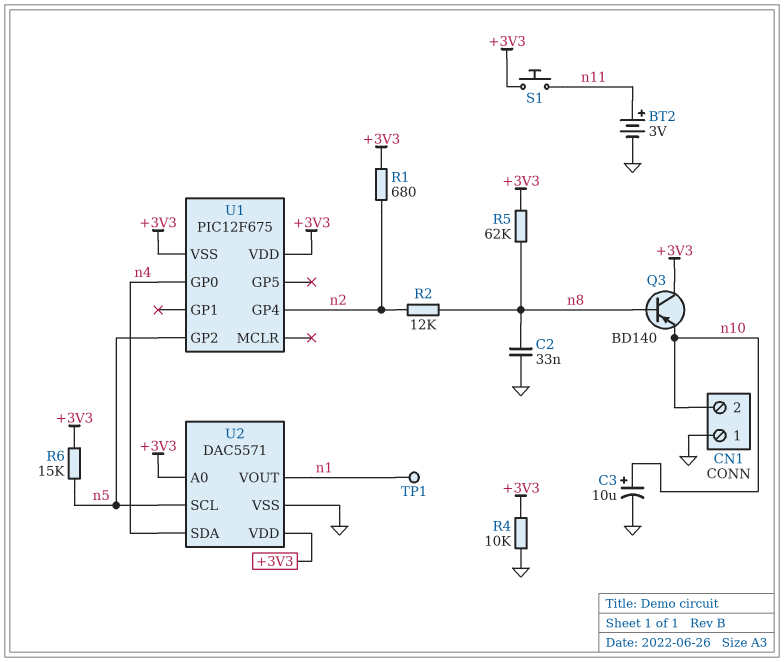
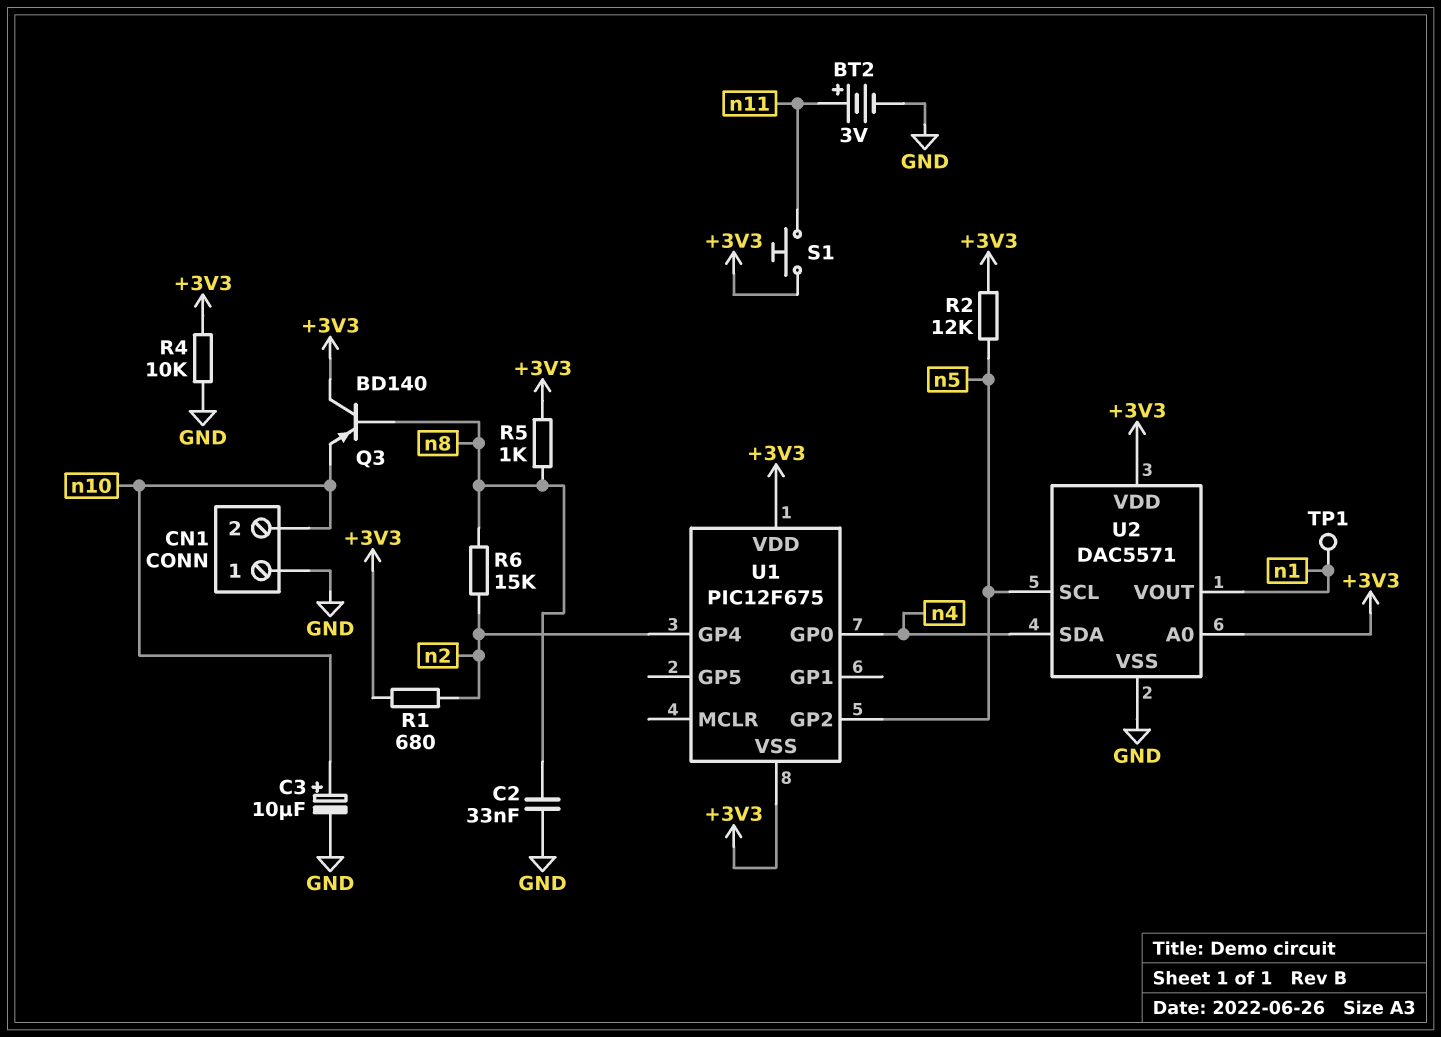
R2: 12k (n2, n8) -> 12k (+3V3, n5)
R5: 62k (+3V3, n8) -> 1k (+3V3, n8)
R6: 15k (+3V3, n5) -> 15k (n2, n8)

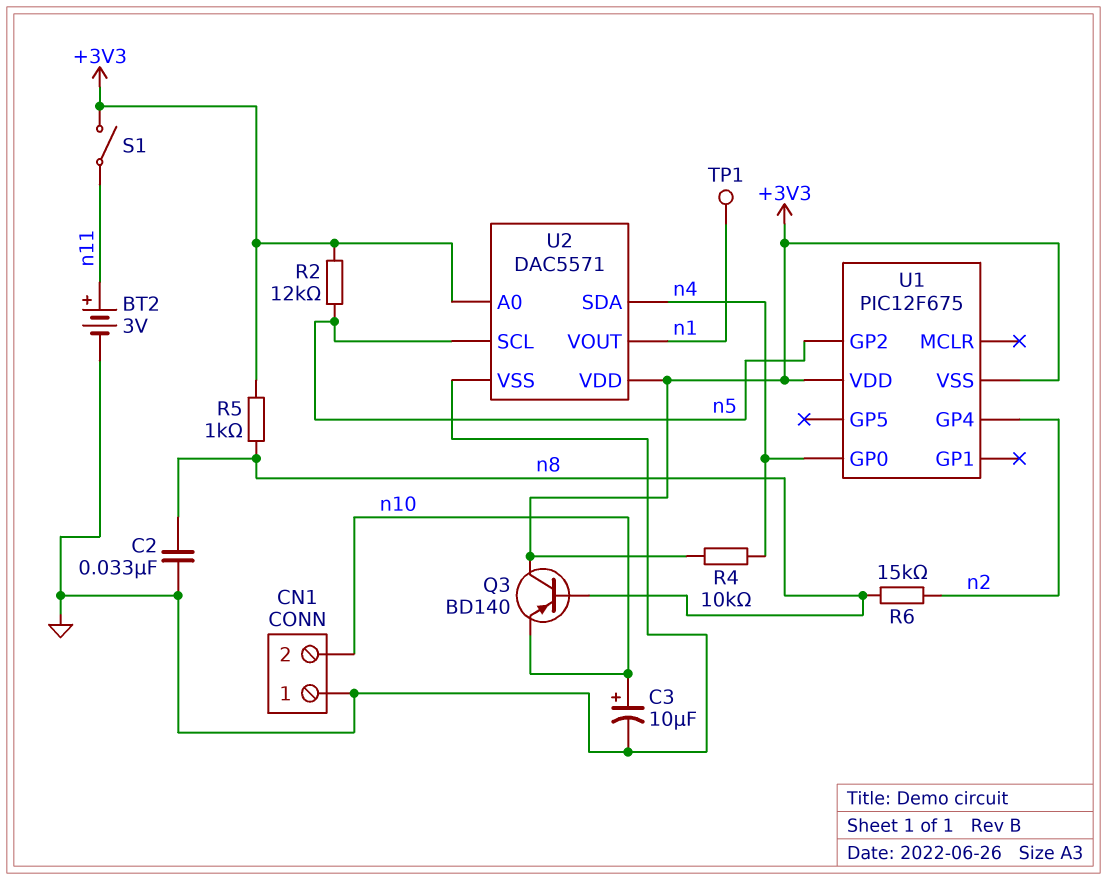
R1: 680 (+3V3, n2) -> none
R4: 10k (+3V3, GND) -> 10k (+3V3, n4)
S1: button (+3V3, n11) -> switch (+3V3, n11)

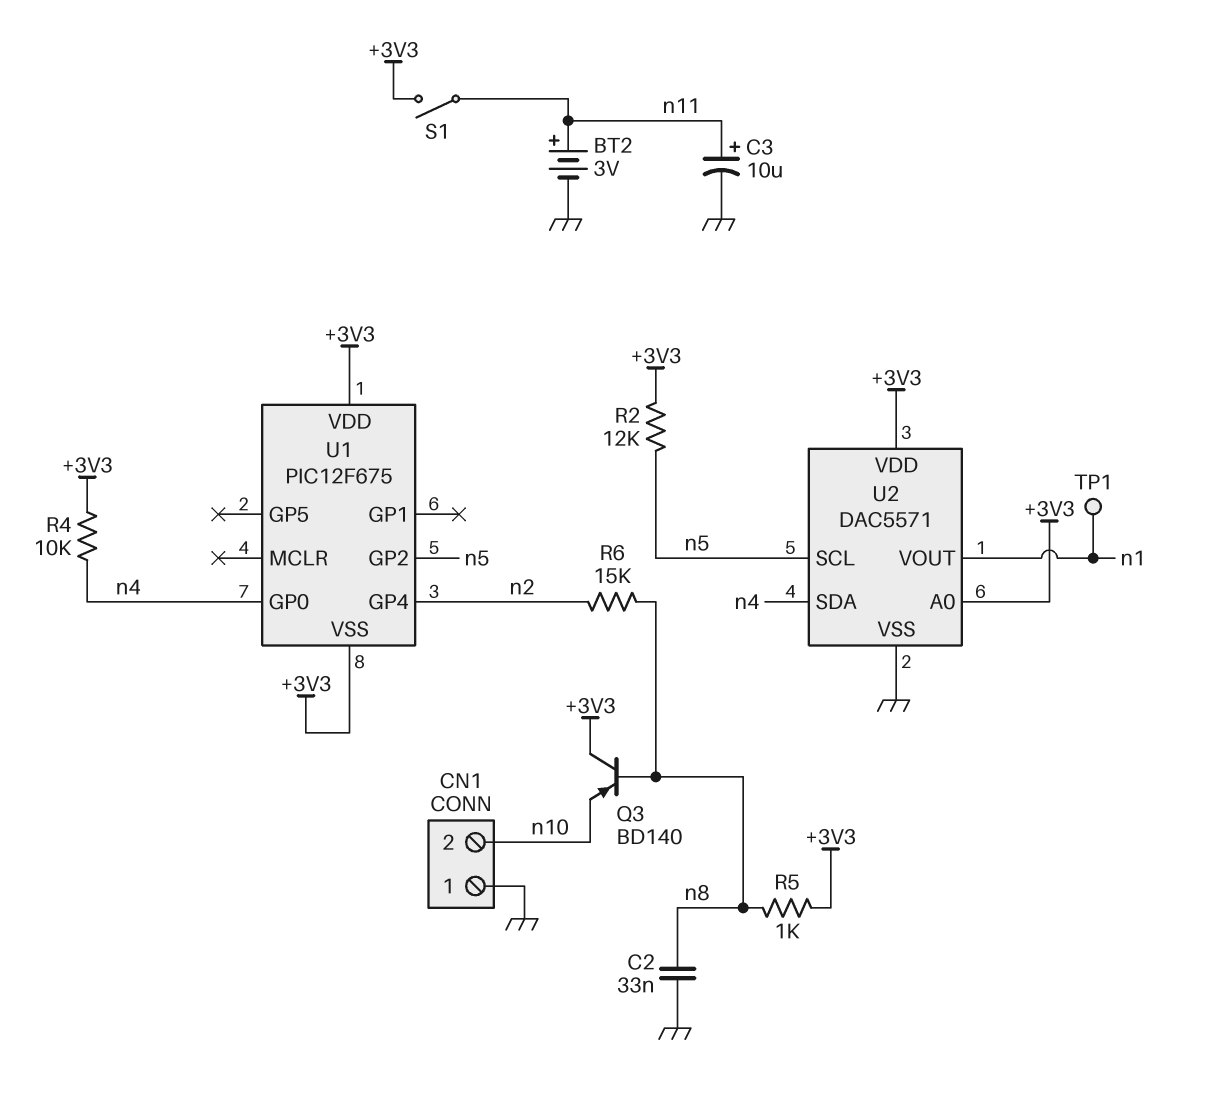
C3: 10uF (plus n10, minus GND) -> 10uF (plus n11, minus GND)

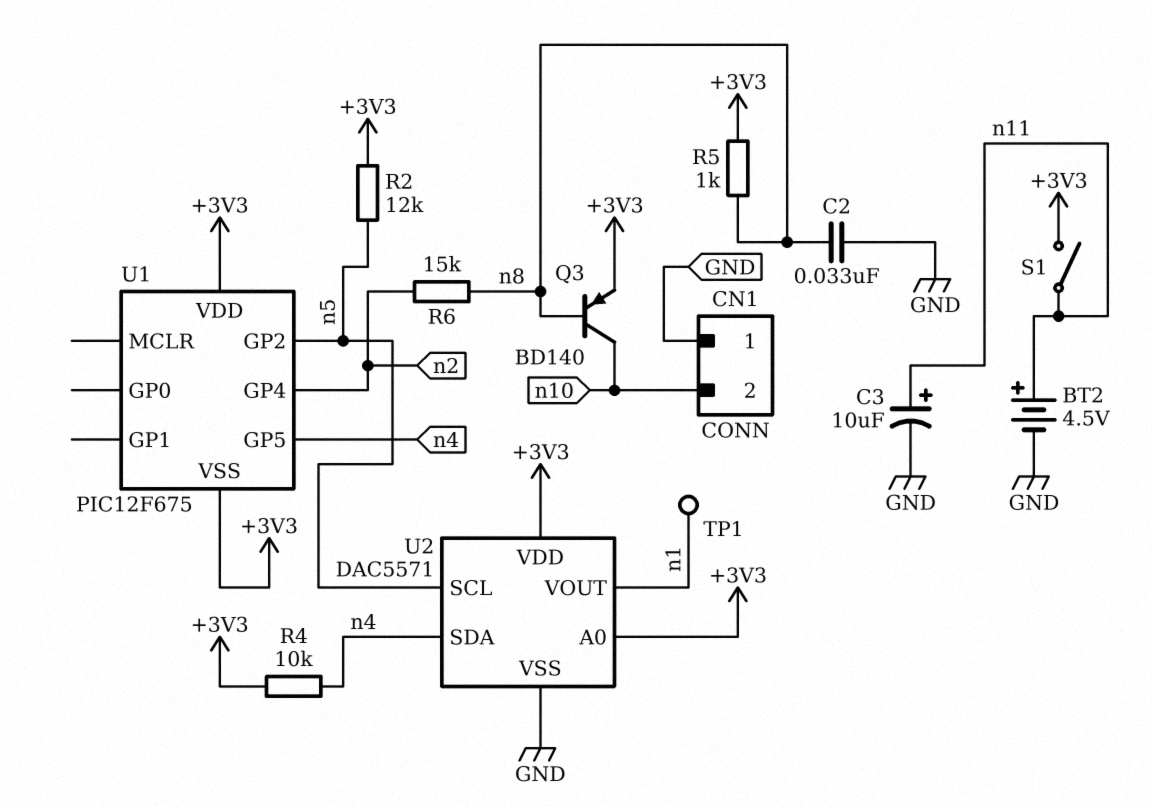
BT2: 3V (plus n11, minus GND) -> 4.5V (plus n11, minus GND)
Q3: PNP BD140 (B n8, C +3V3, E n10) -> PNP BD140 (B n8, C n10, E +3V3)
U1 pin GP0: n4 -> none
U1 pin GP5: none -> n4

